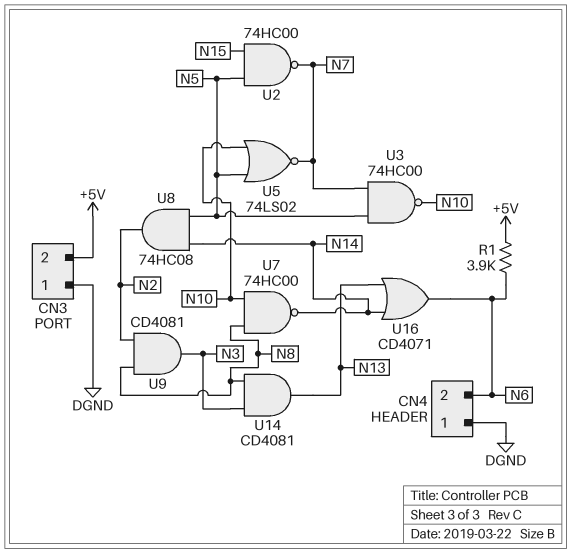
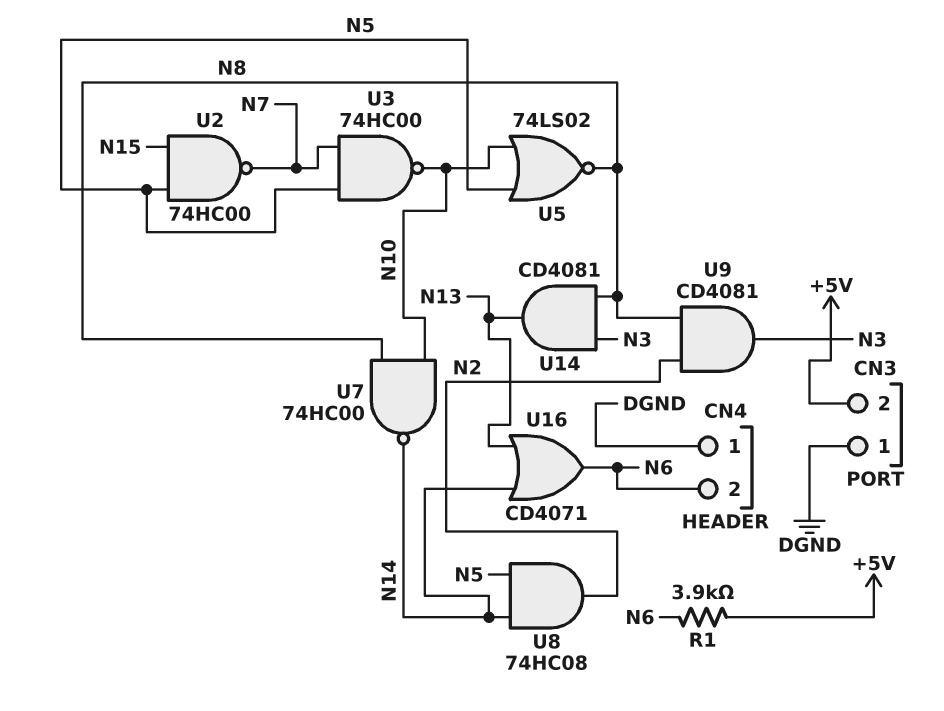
U5: NOR 74LS02 (in N5, in N10, out N7) -> NOR 74LS02 (in N5, in N10, out N8)

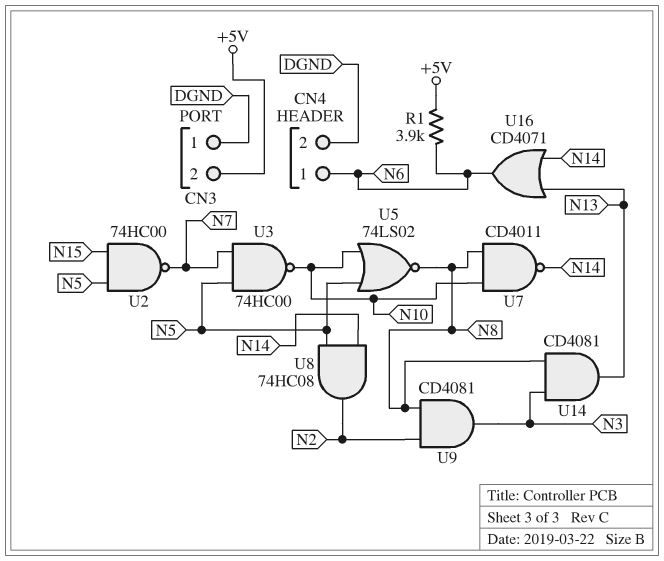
CN4 pin 1: DGND -> N6
CN4 pin 2: N6 -> DGND
U7: NAND 74HC00 (in N8, in N10, out N14) -> NAND CD4011 (in N8, in N10, out N14)

